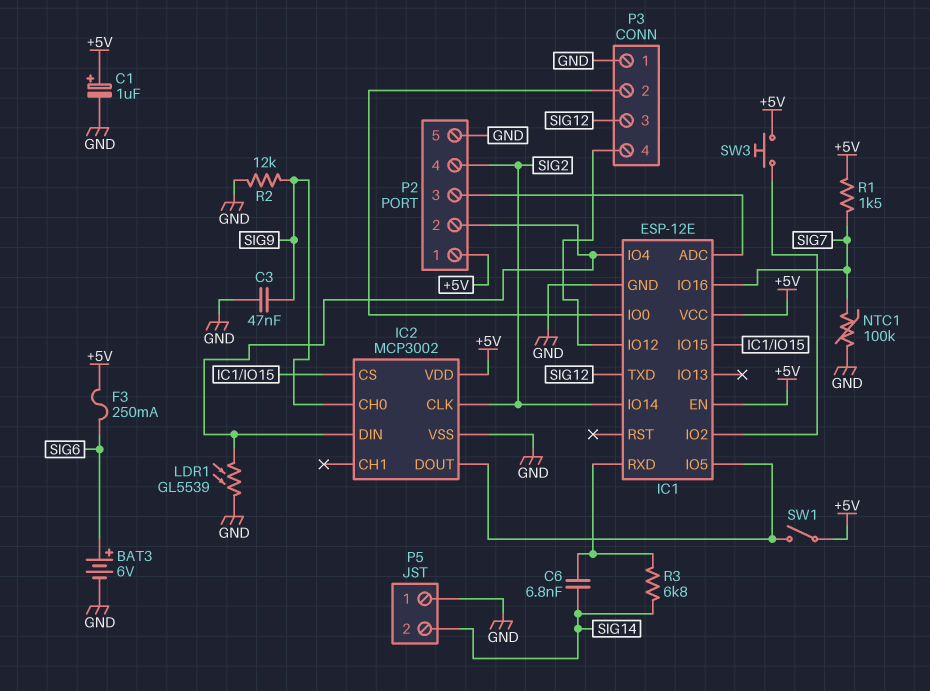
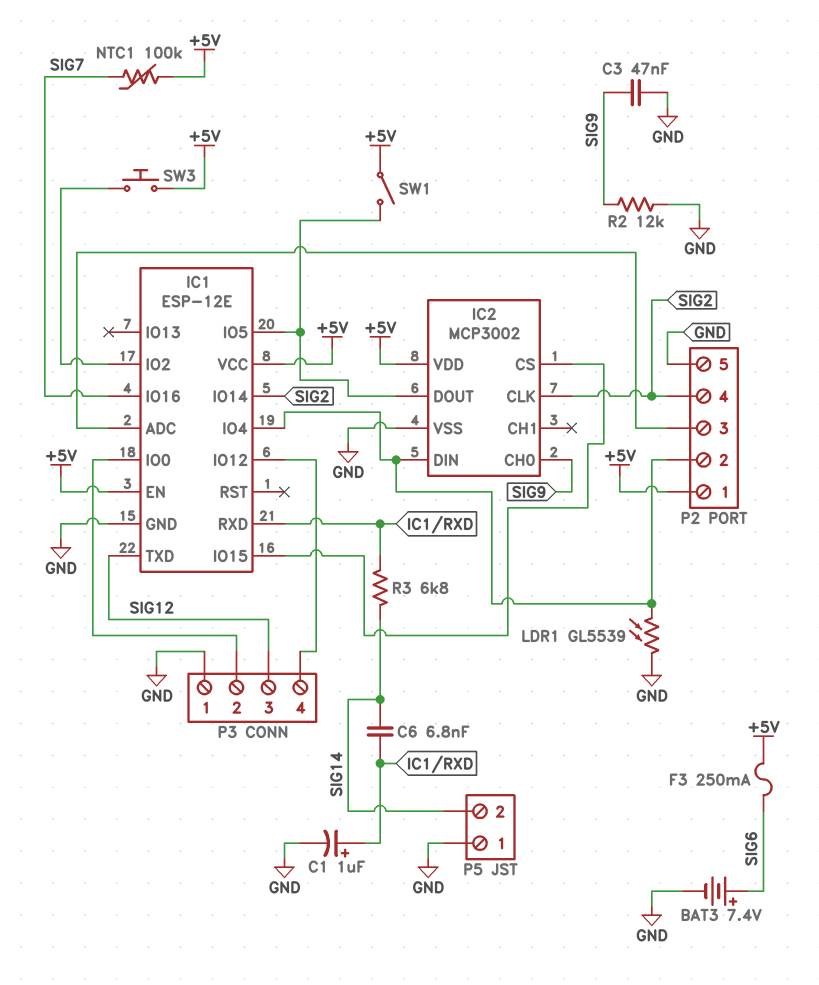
BAT3: 6V (plus SIG6, minus GND) -> 7.4V (plus SIG6, minus GND)
C1: 1uF (plus +5V, minus GND) -> 1uF (plus IC1/RXD, minus GND)
NTC1: 100k (GND, SIG7) -> 100k (+5V, SIG7)
R1: 1.5k (+5V, SIG7) -> none

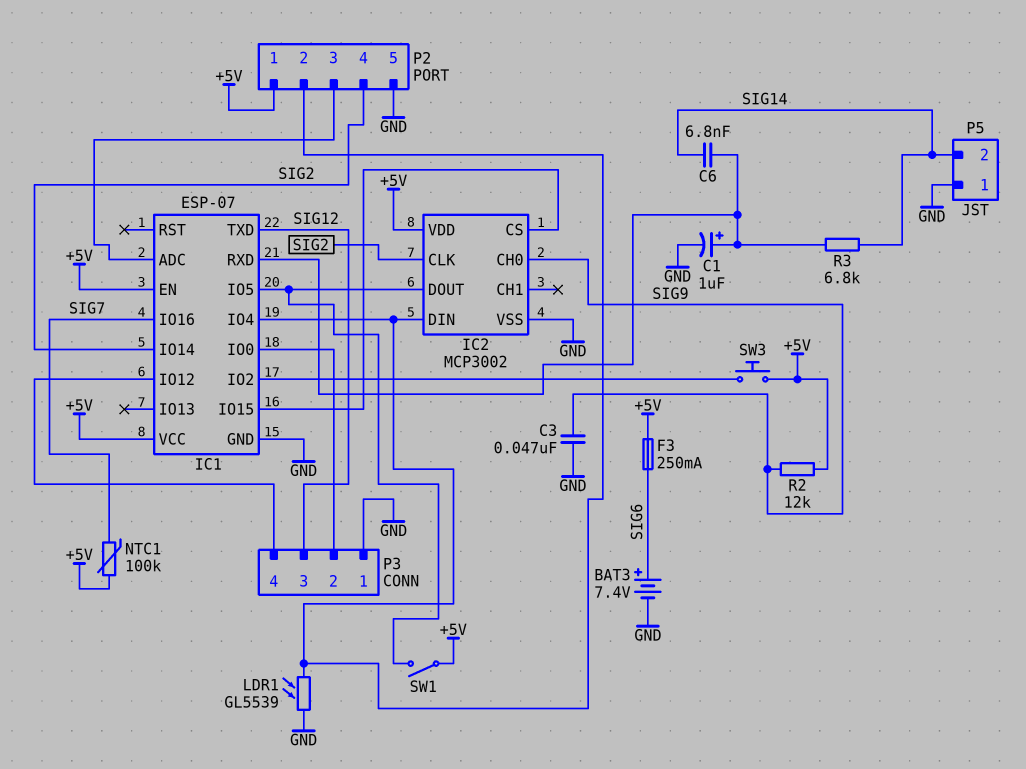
IC1: ESP-12E -> ESP-07
R2: 12k (GND, SIG9) -> 12k (+5V, SIG9)

